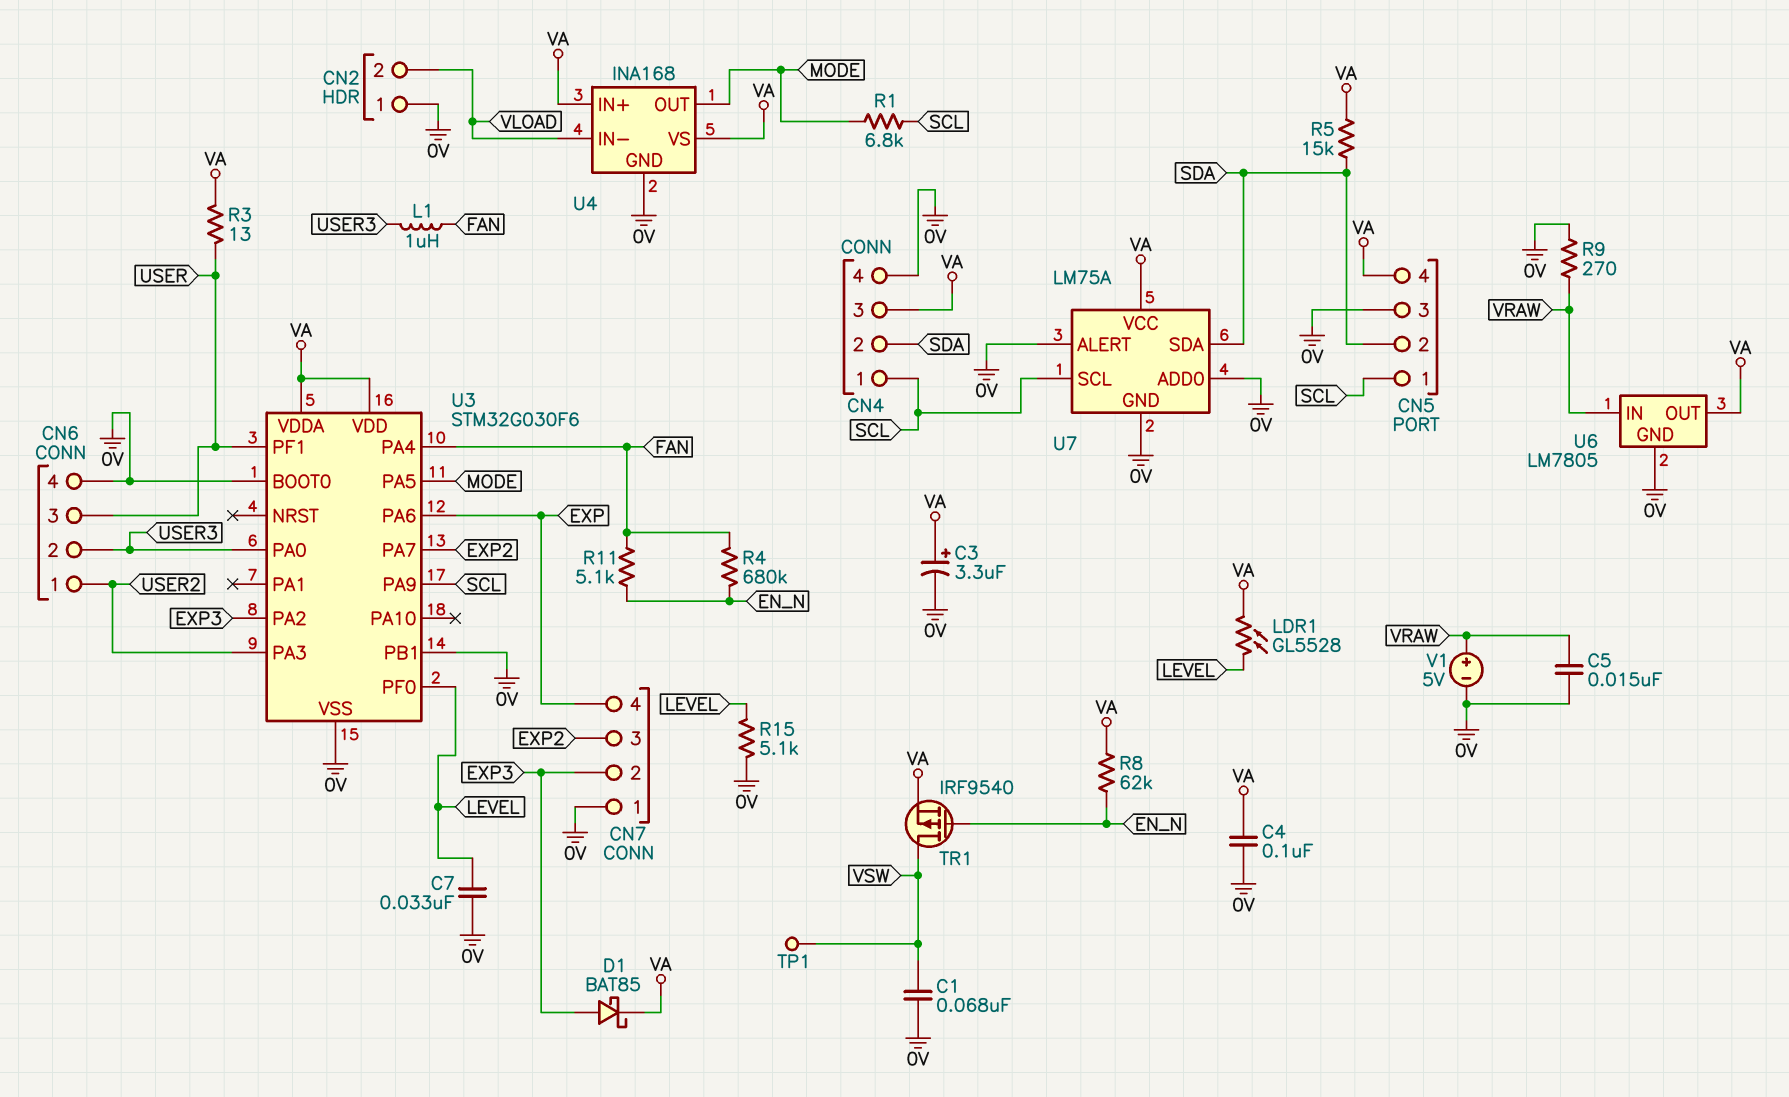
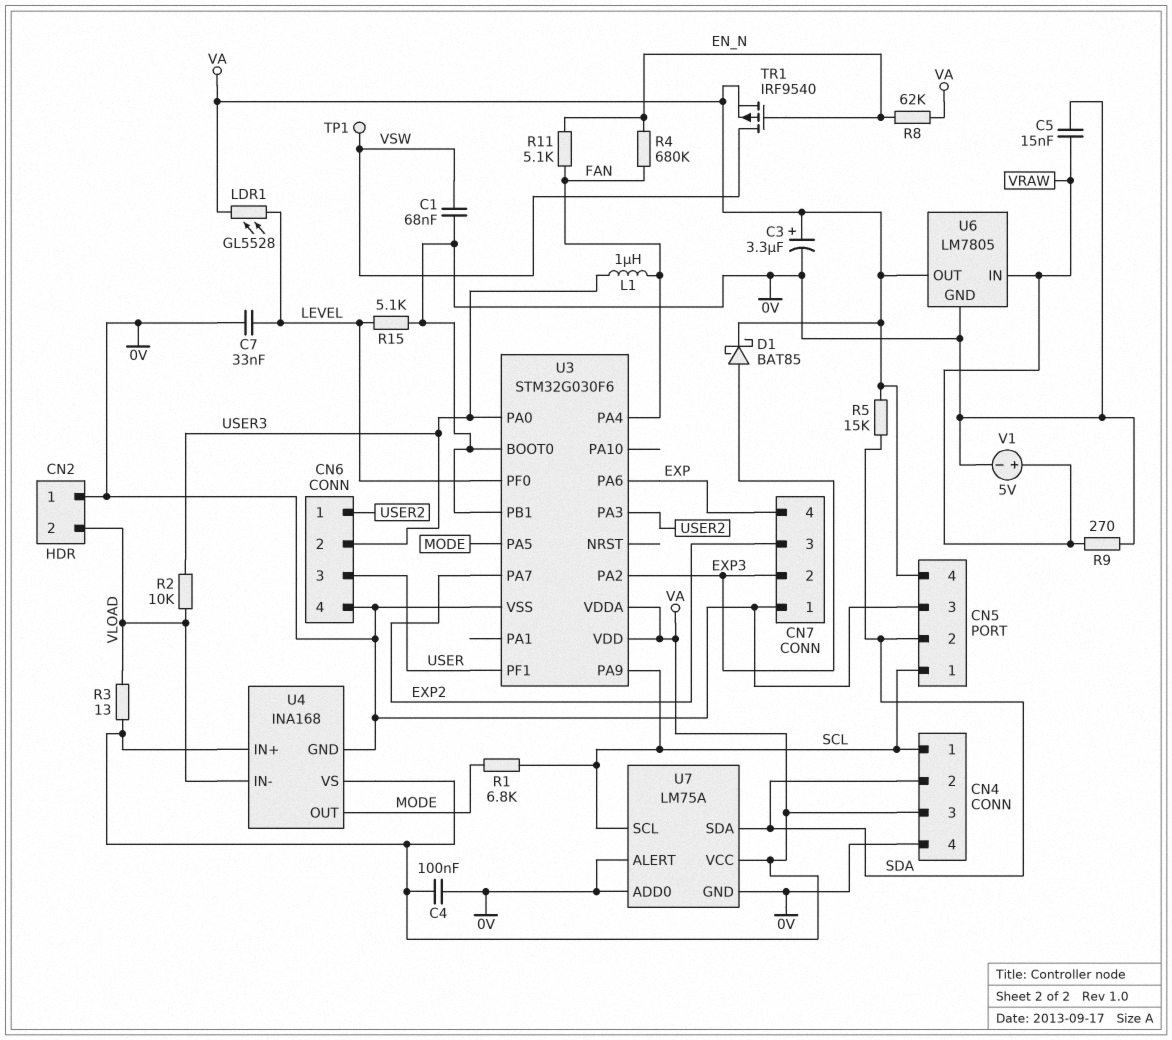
R2: none -> 10k (USER3, VLOAD)
R3: 13 (USER, VA) -> 13 (VA, VLOAD)

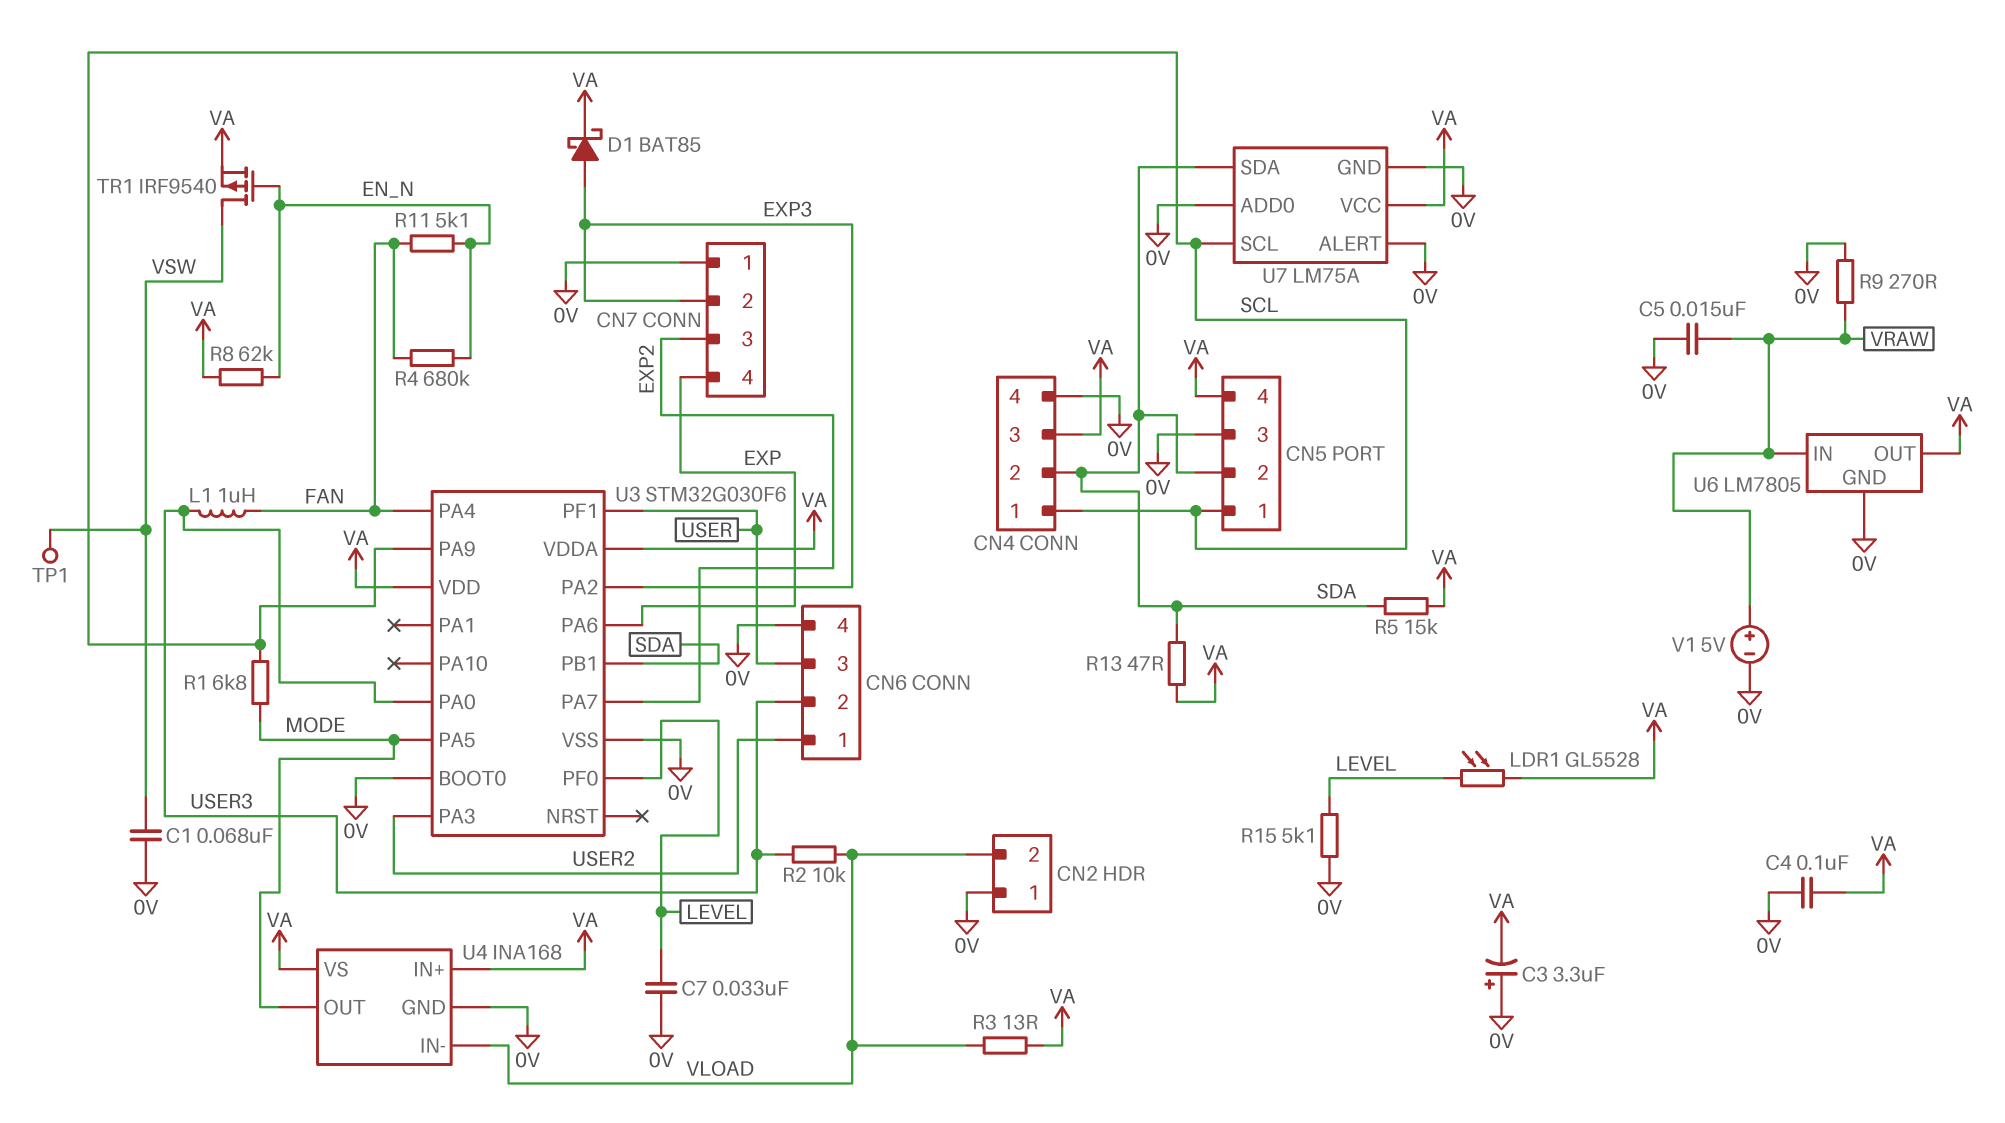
C3: 3.3uF (plus VA, minus 0V) -> 3.3uF (plus 0V, minus VA)
R13: none -> 47 (SDA, VA)
U3 pin PB1: 0V -> SDA

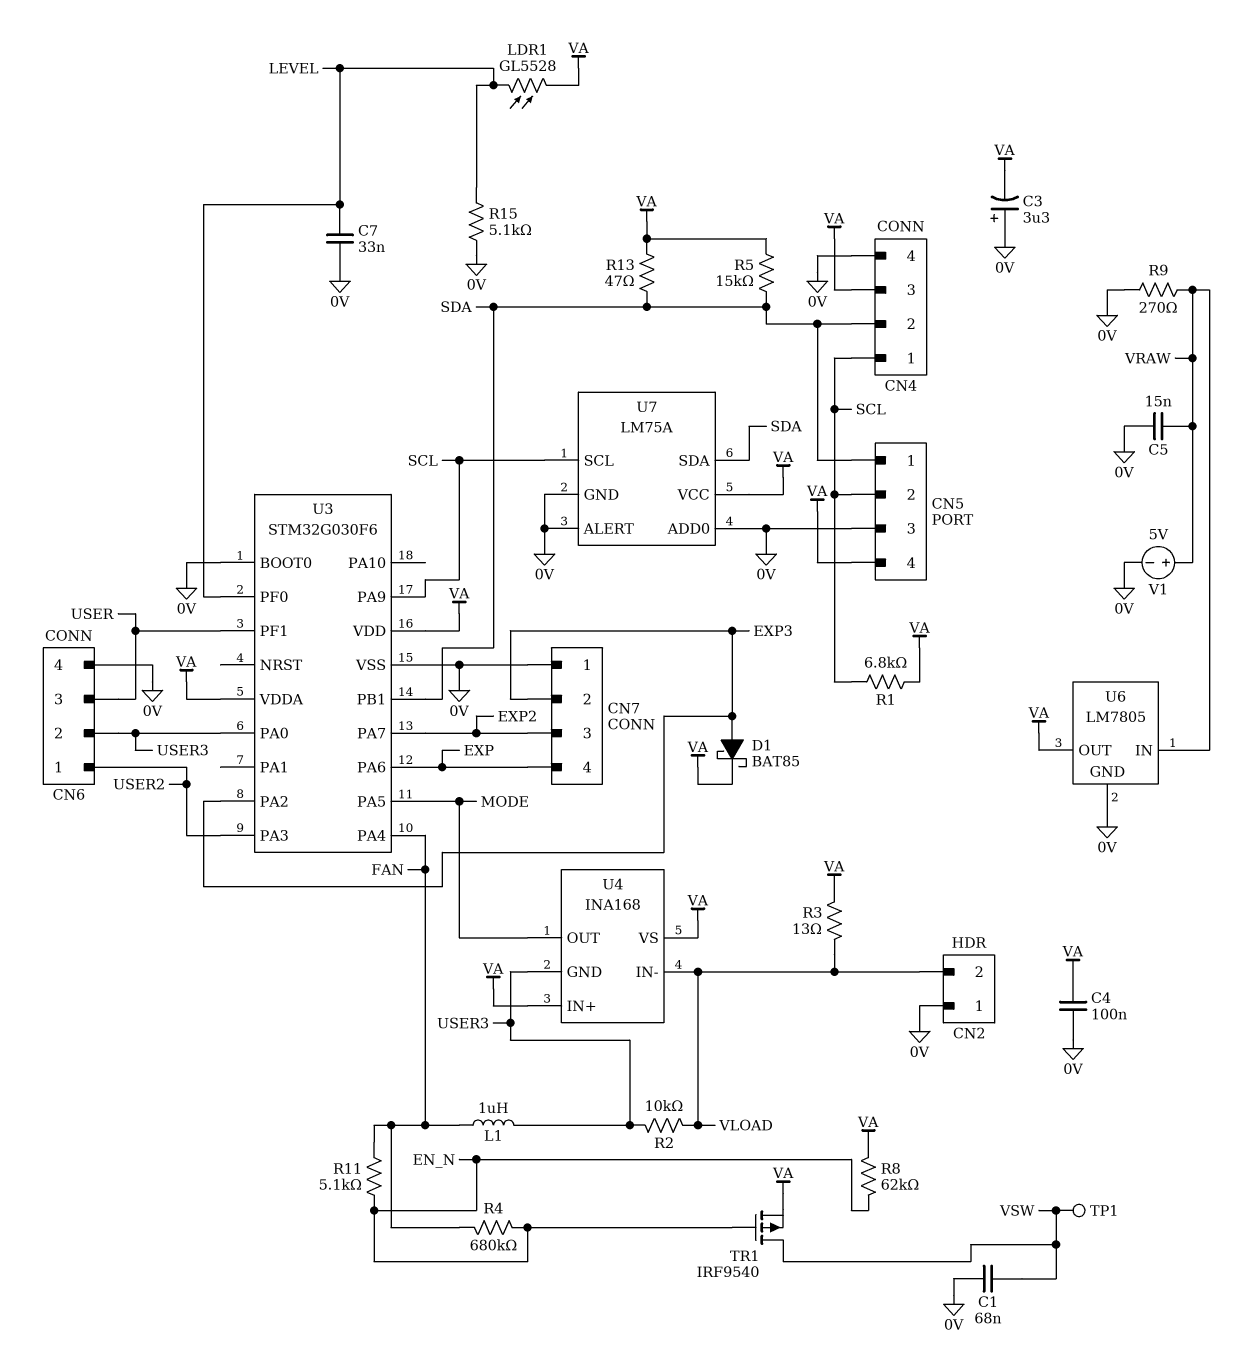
CN5 pin 1: SCL -> SDA
CN5 pin 2: SDA -> SCL
R1: 6.8k (MODE, SCL) -> 6.8k (SCL, VA)
U4 pin GND: 0V -> USER3

